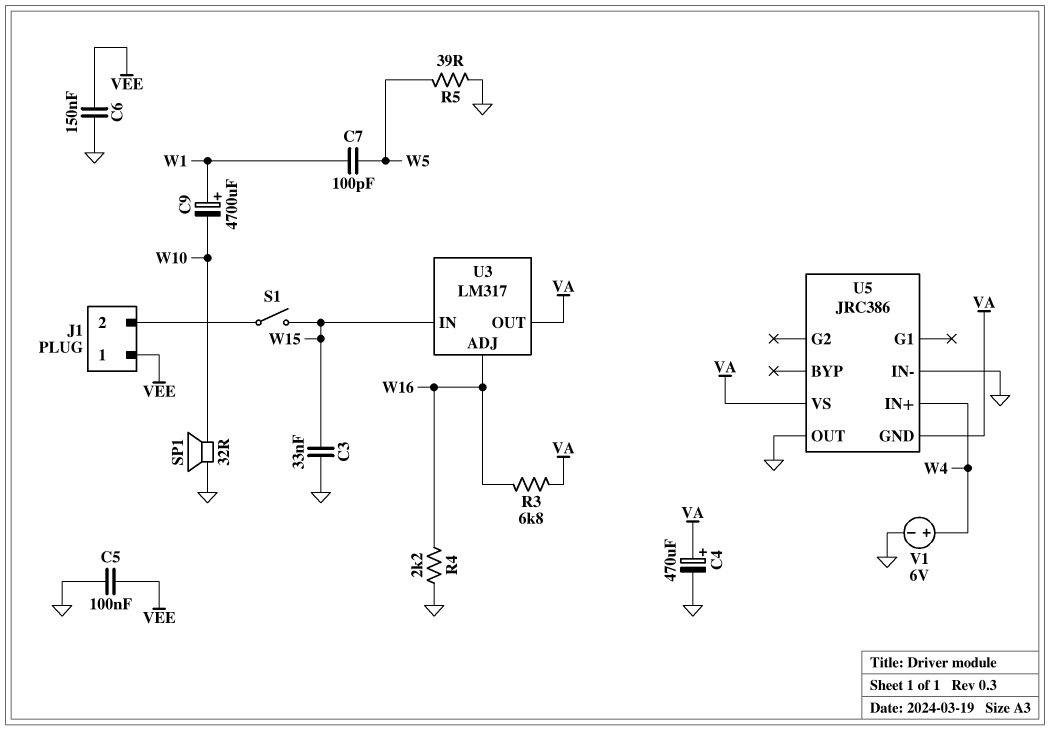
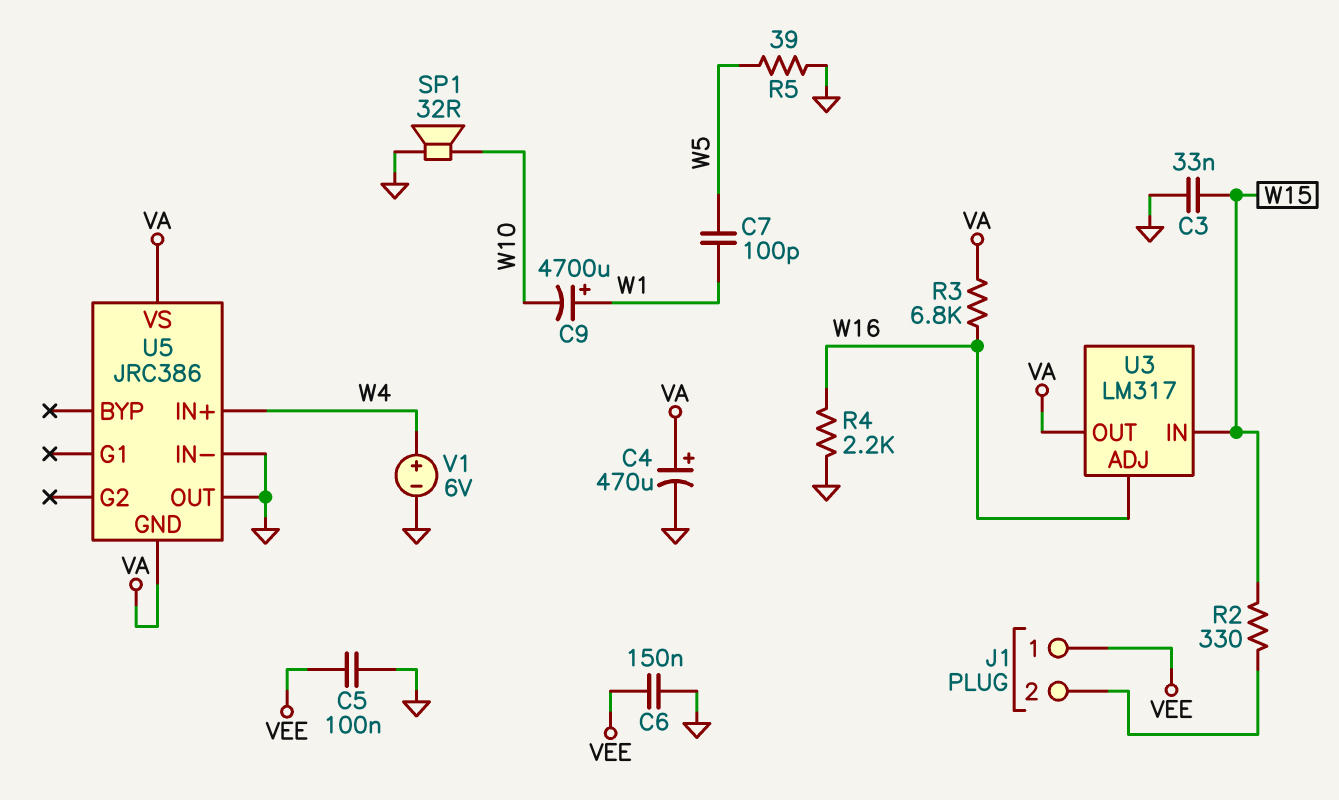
R2: none -> 330 (J1/2, W15)
S1: switch (J1/2, W15) -> none

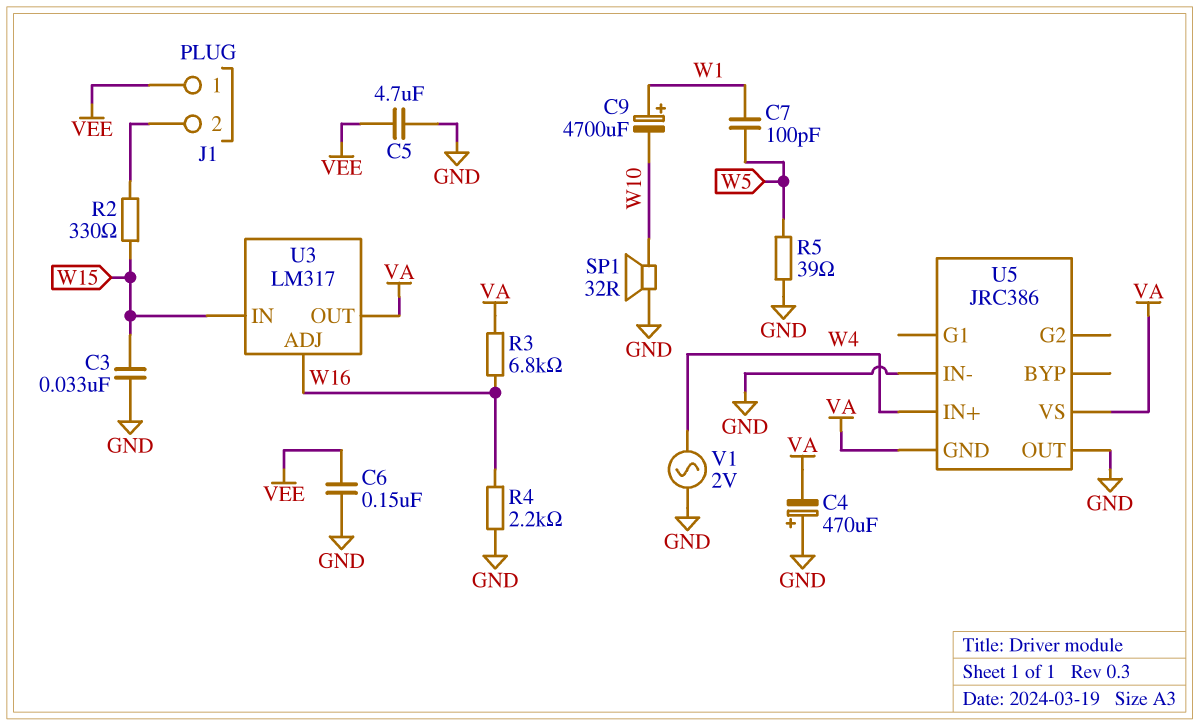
C4: 470uF (plus VA, minus GND) -> 470uF (plus GND, minus VA)
C5: 100nF (GND, VEE) -> 4.7uF (GND, VEE)
V1: 6V (plus W4, minus GND) -> AC 2V (GND, W4)

